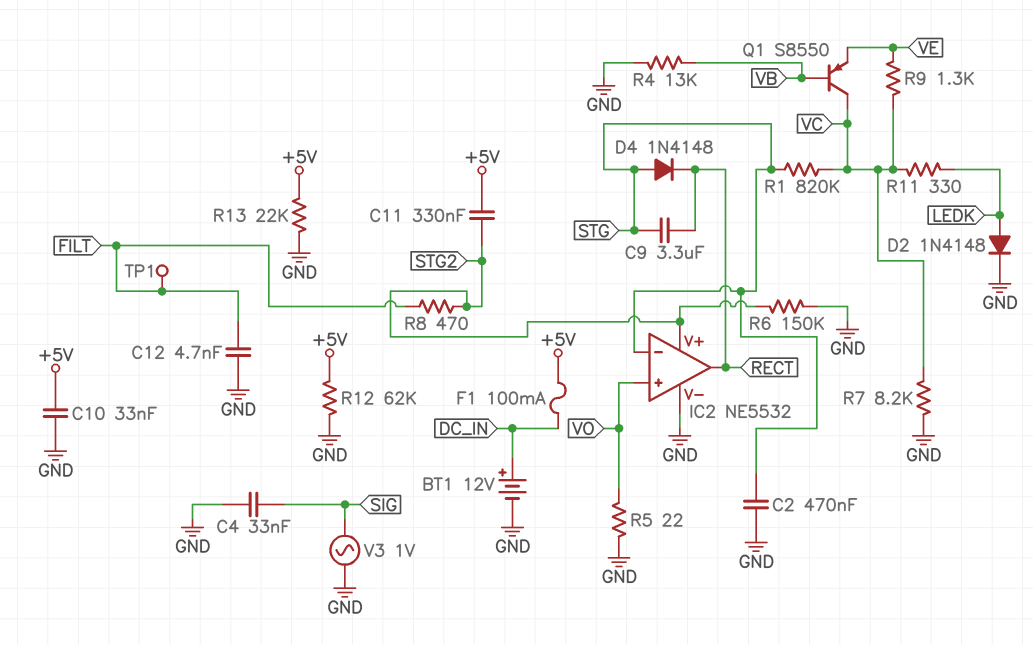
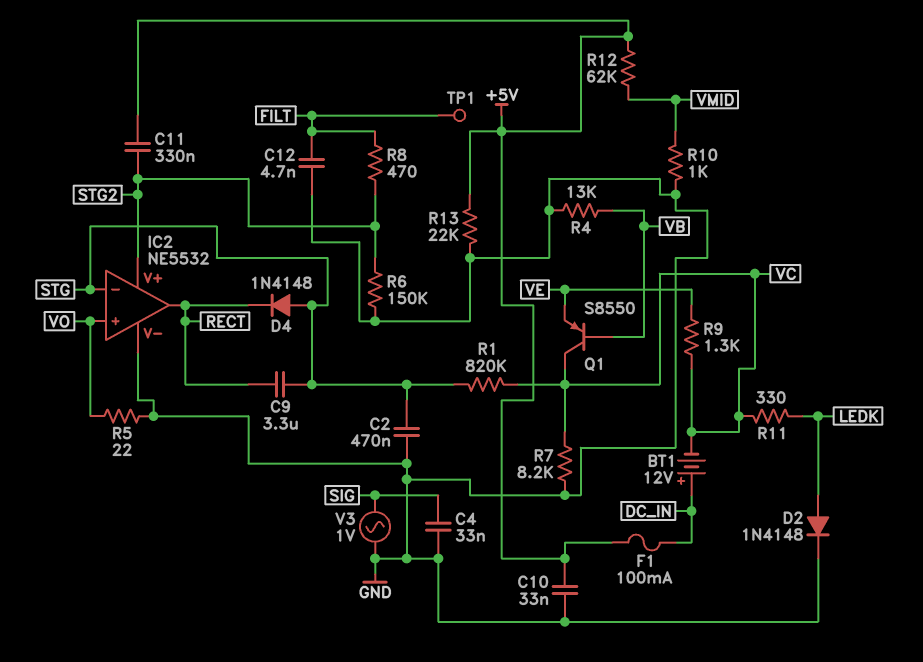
BT1: 12V (plus DC_IN, minus GND) -> 12V (plus DC_IN, minus VC)
R10: none -> 1k (GND, VMID)
R12: 62k (+5V, GND) -> 62k (+5V, VMID)

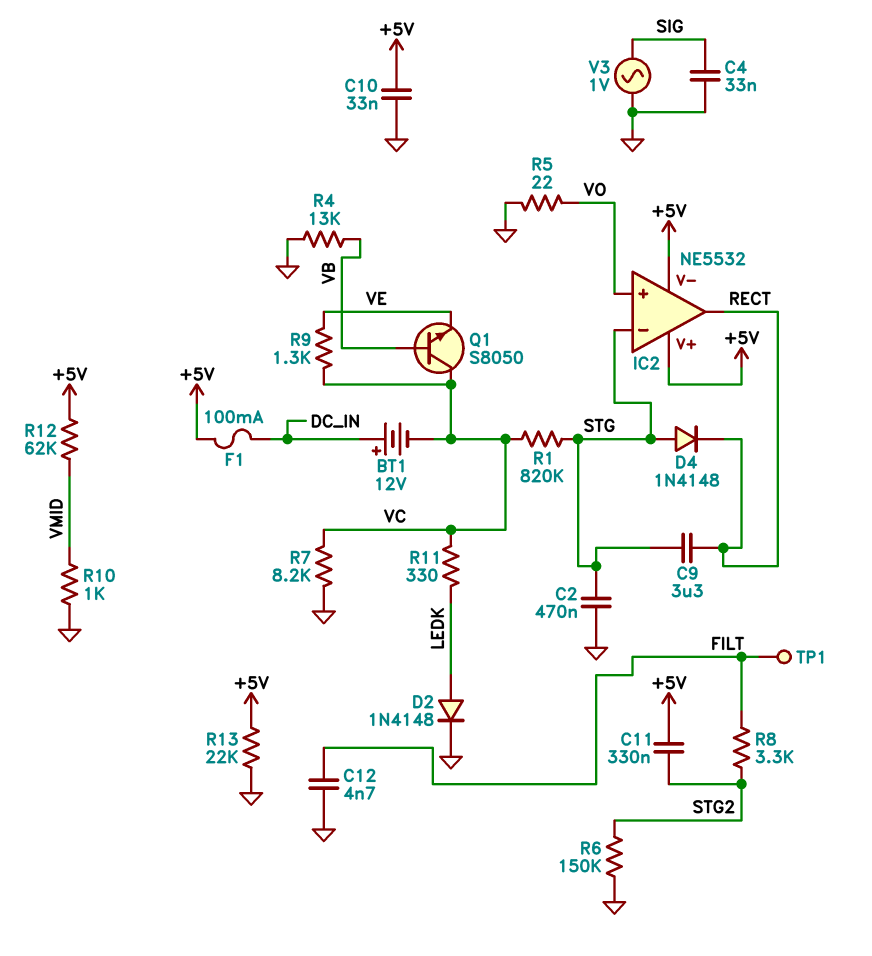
IC2 pin V+: STG2 -> +5V
IC2 pin V-: GND -> +5V
Q1: PNP S8550 (B VB, C VC, E VE) -> NPN S8050 (B VB, C VC, E VE)
R8: 470 (FILT, STG2) -> 3.3k (FILT, STG2)

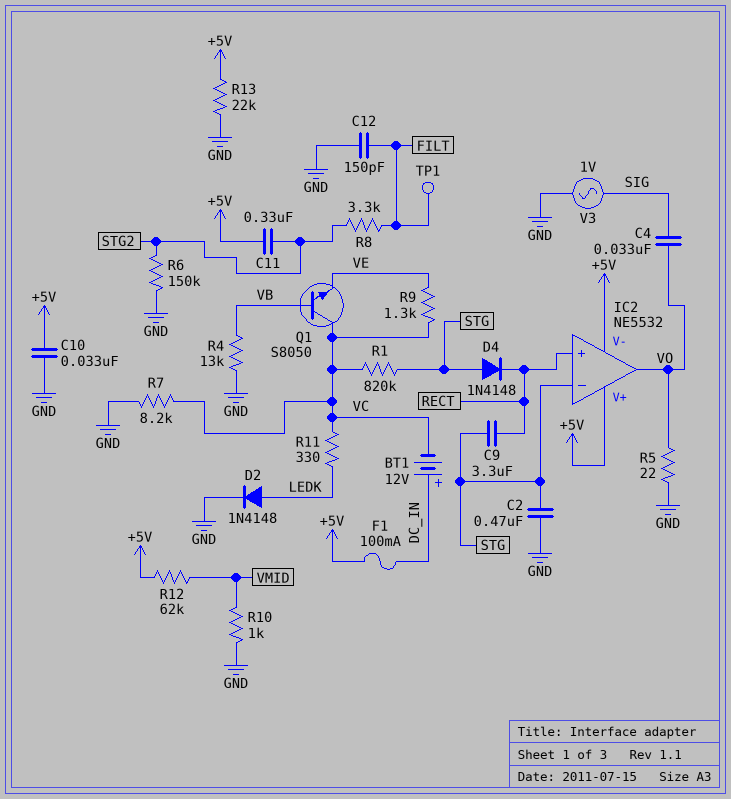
C4: 33nF (GND, SIG) -> 33nF (SIG, VO)
C12: 4.7nF (FILT, GND) -> 150pF (FILT, GND)
IC2 pin in+: VO -> RECT
IC2 pin out: RECT -> VO

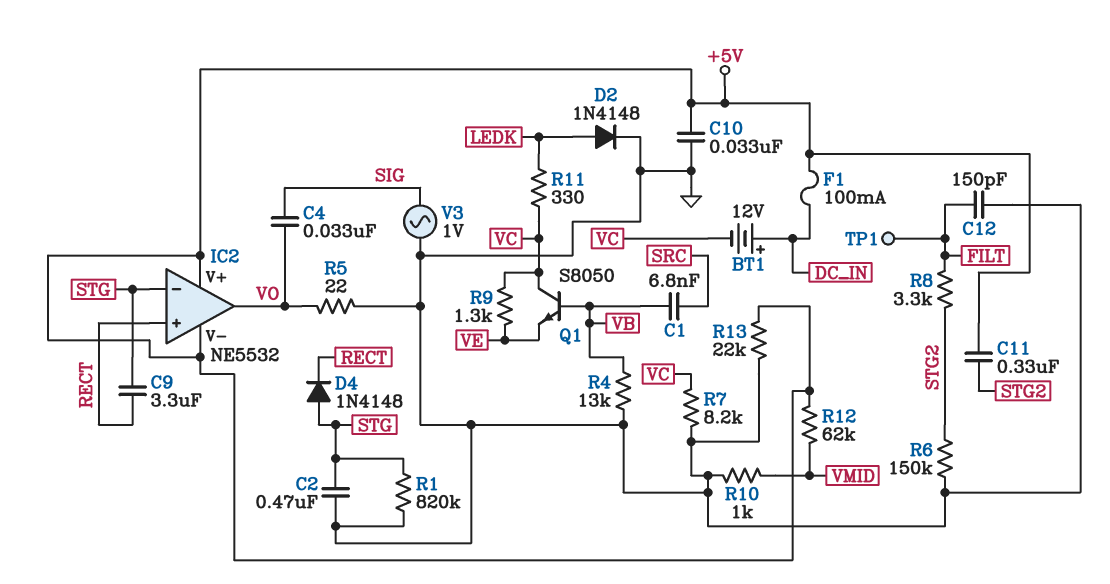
C1: none -> 6.8nF (SRC, VB)
R1: 820k (STG, VC) -> 820k (GND, STG)

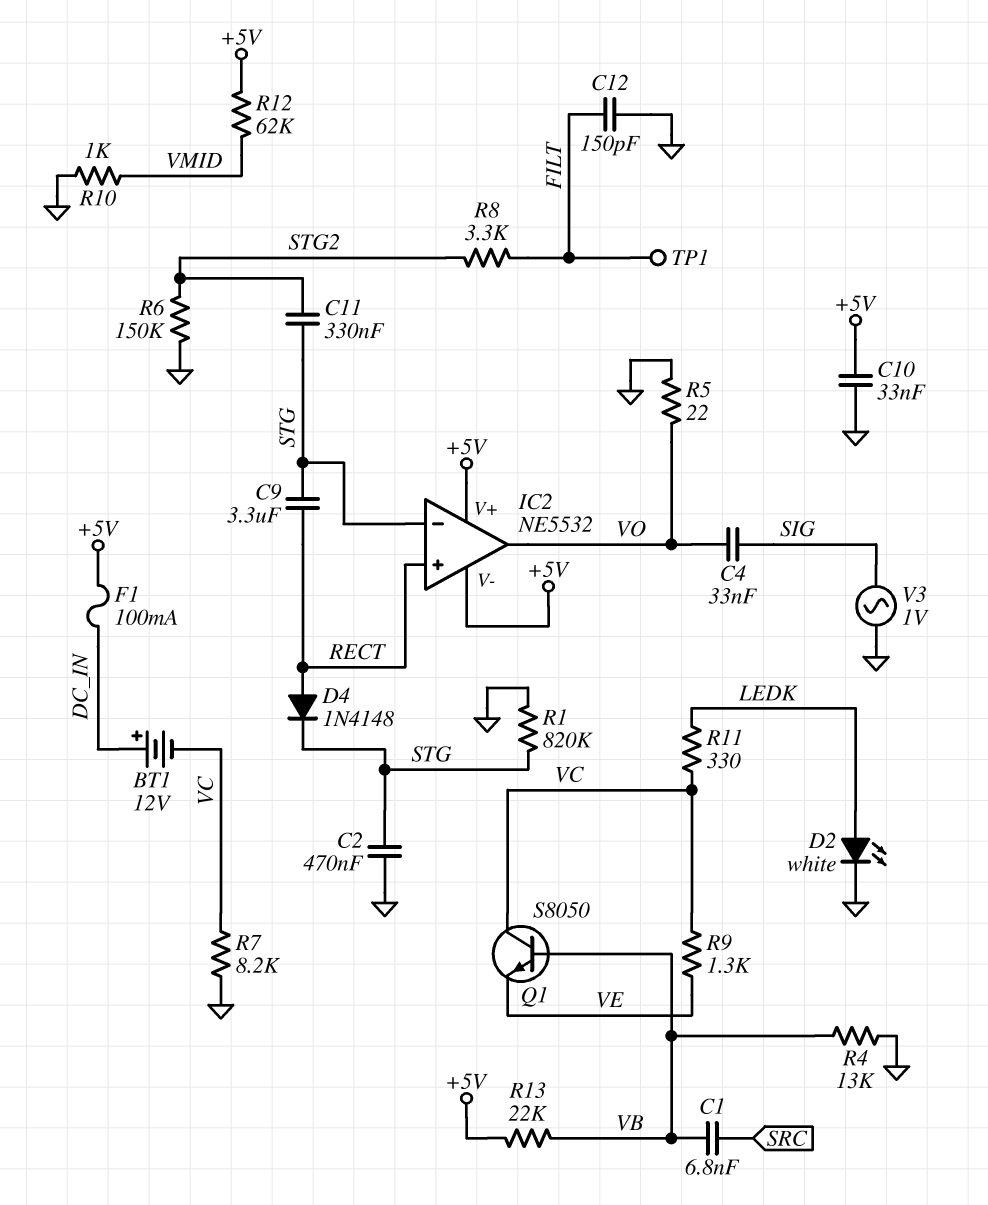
C11: 330nF (+5V, STG2) -> 330nF (STG, STG2)
D2: diode 1N4148 (A LEDK, K GND) -> LED white (A LEDK, K GND)
D4: diode 1N4148 (A STG, K RECT) -> diode 1N4148 (A RECT, K STG)
R13: 22k (+5V, GND) -> 22k (+5V, VB)

